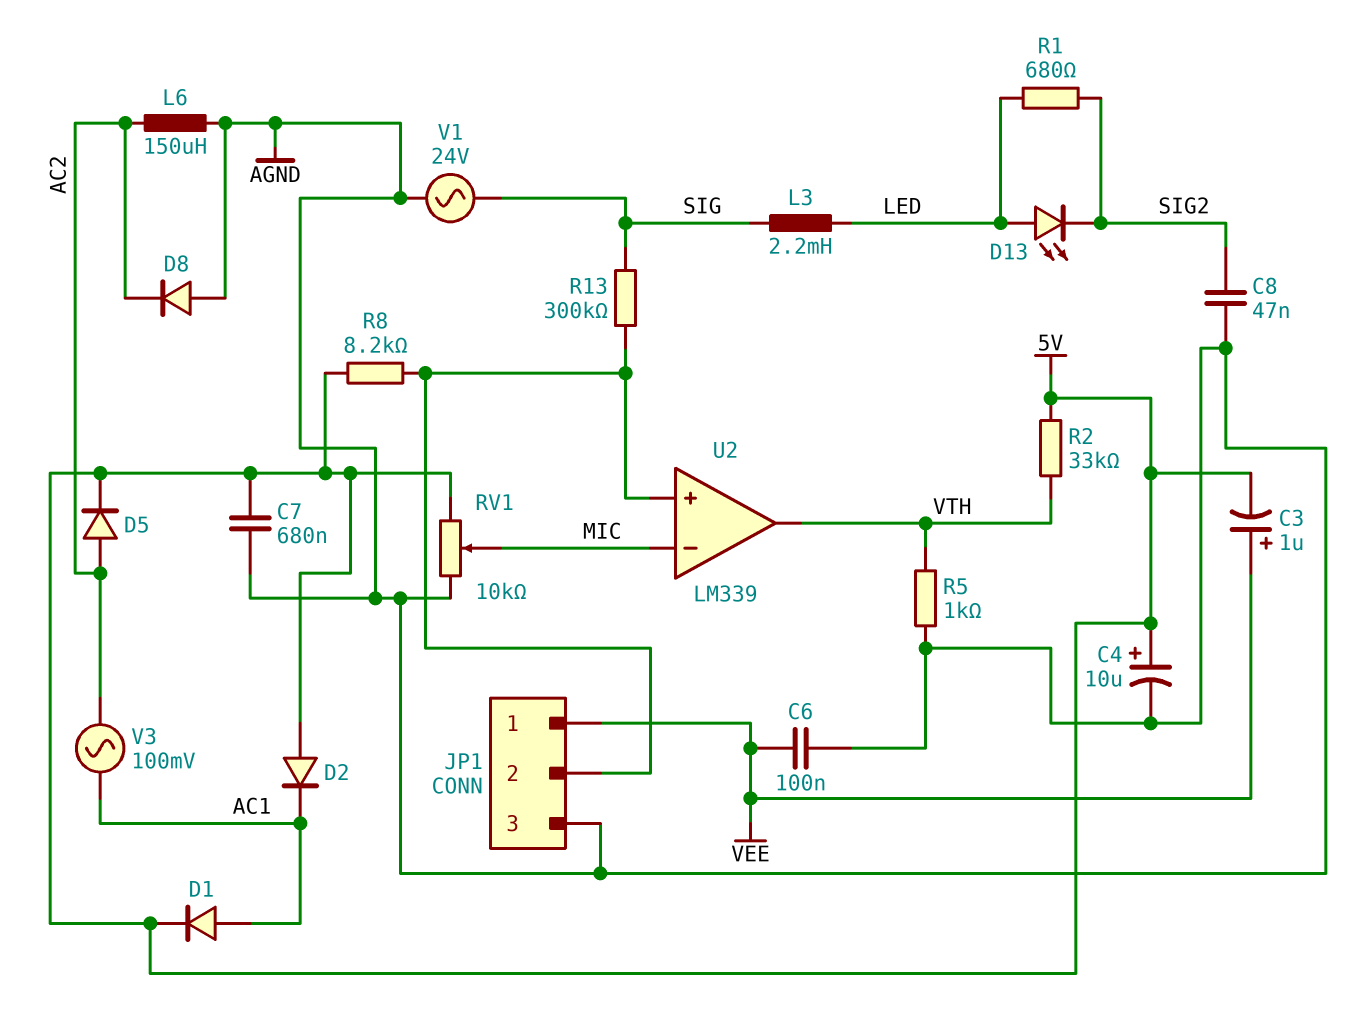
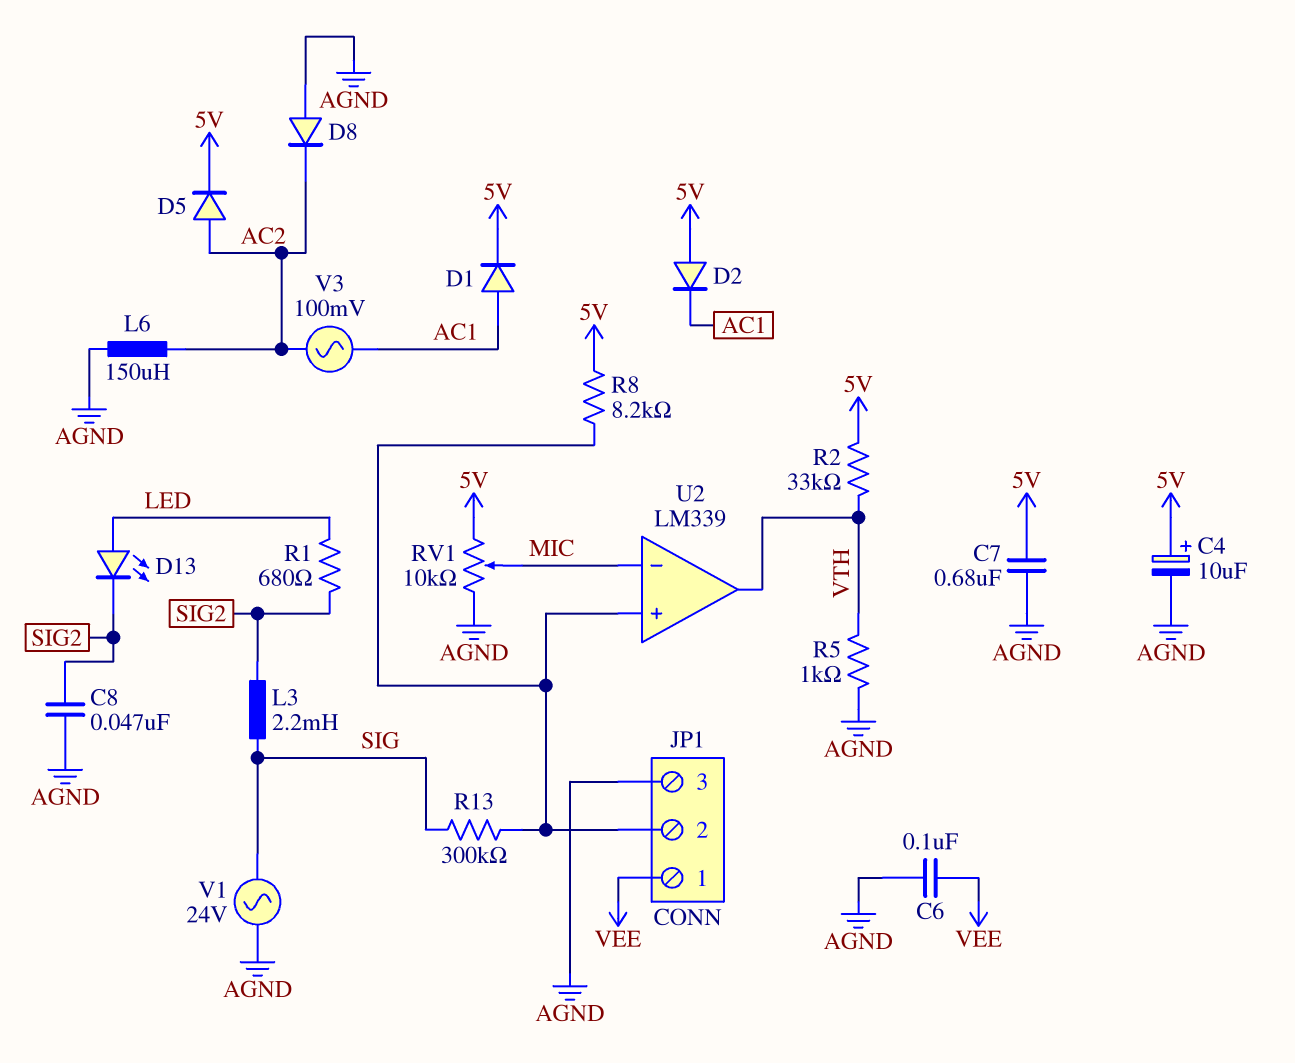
C3: 1uF (plus VEE, minus 5V) -> none
L3: 2.2mH (LED, SIG) -> 2.2mH (SIG, SIG2)

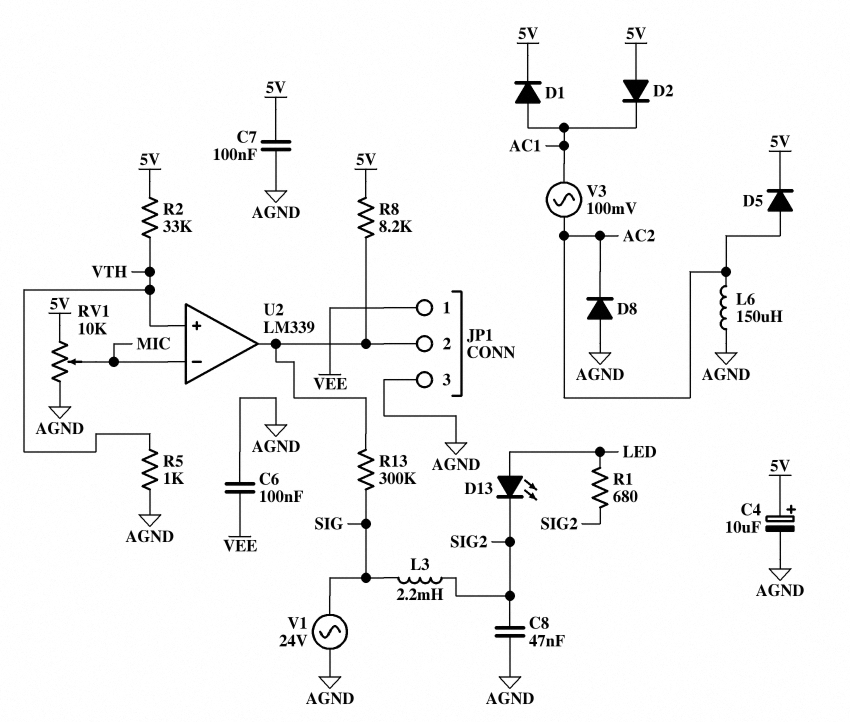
C7: 680nF (5V, AGND) -> 100nF (5V, AGND)
U2 pin in+: JP1/2 -> VTH
U2 pin out: VTH -> JP1/2

